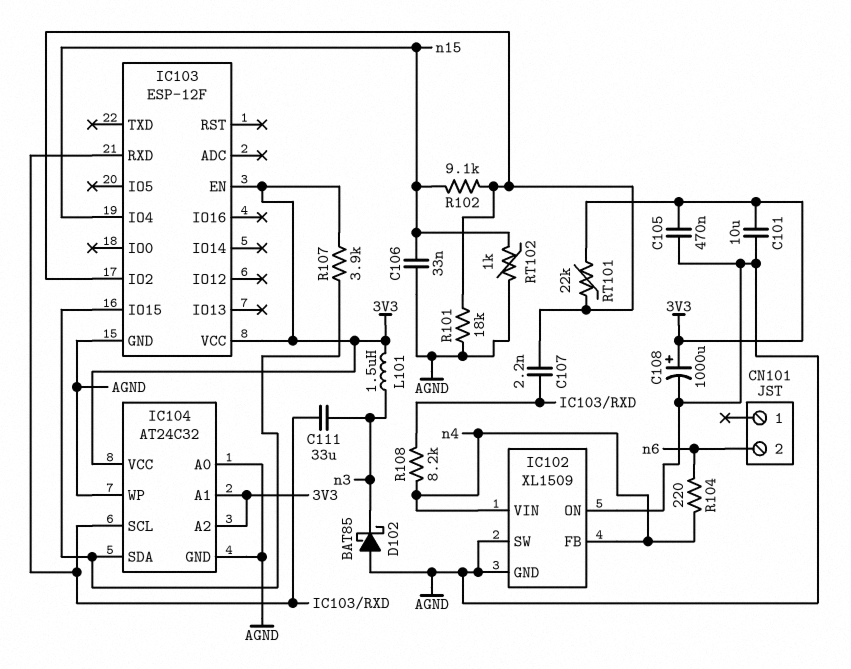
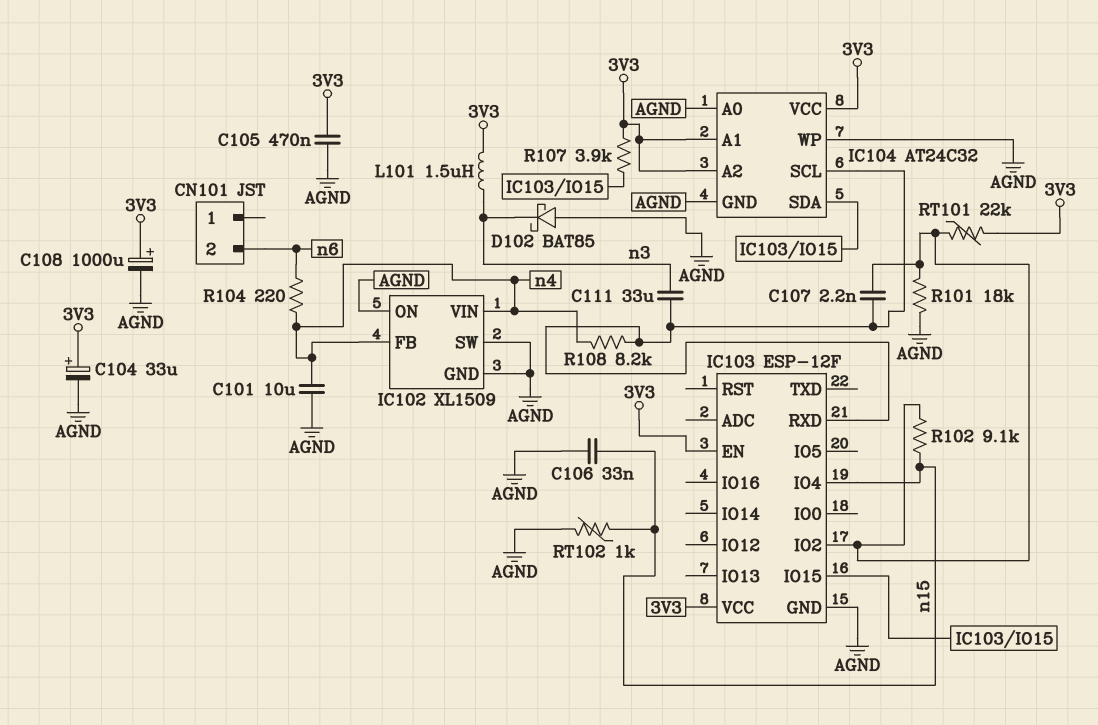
C101: 10uF (3V3, AGND) -> 10uF (AGND, n4)
C104: none -> 33uF (plus 3V3, minus AGND)

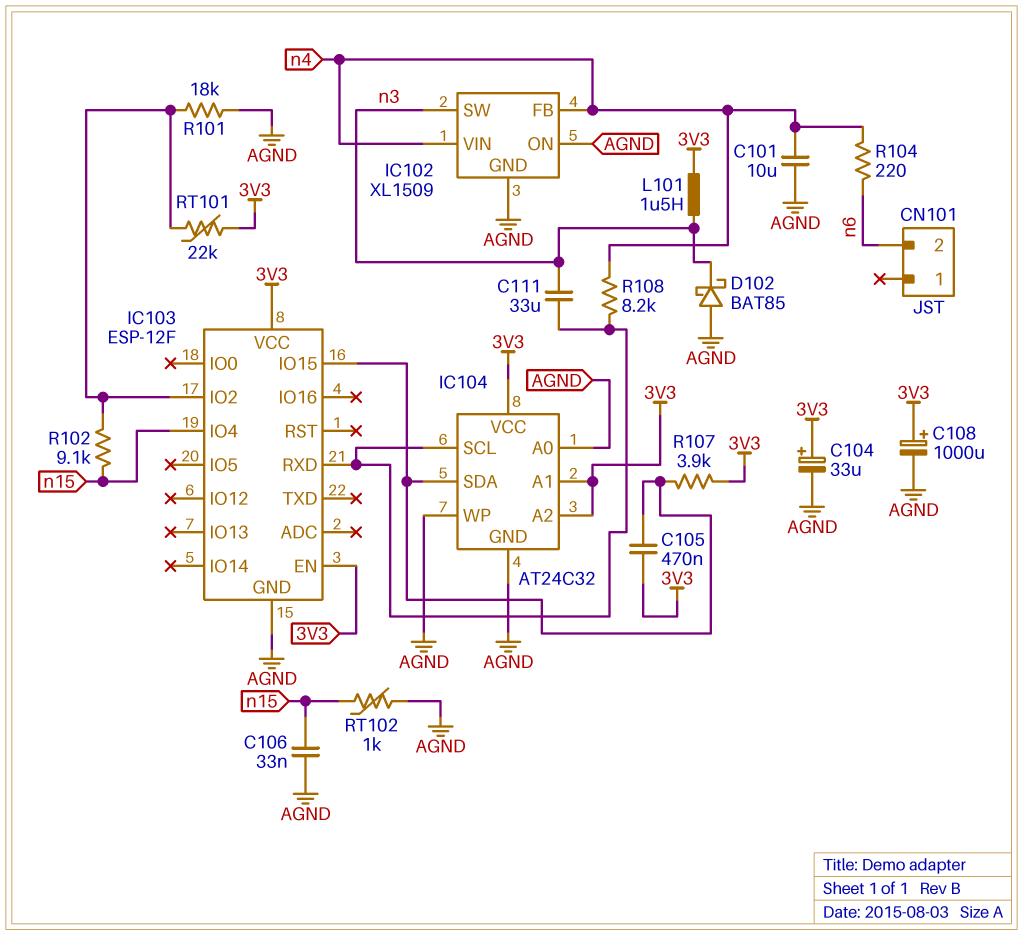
C105: 470nF (3V3, AGND) -> 470nF (3V3, IC103/IO15)
C107: 2.2nF (IC103/IO2, IC103/RXD) -> none
IC102 pin SW: AGND -> n3

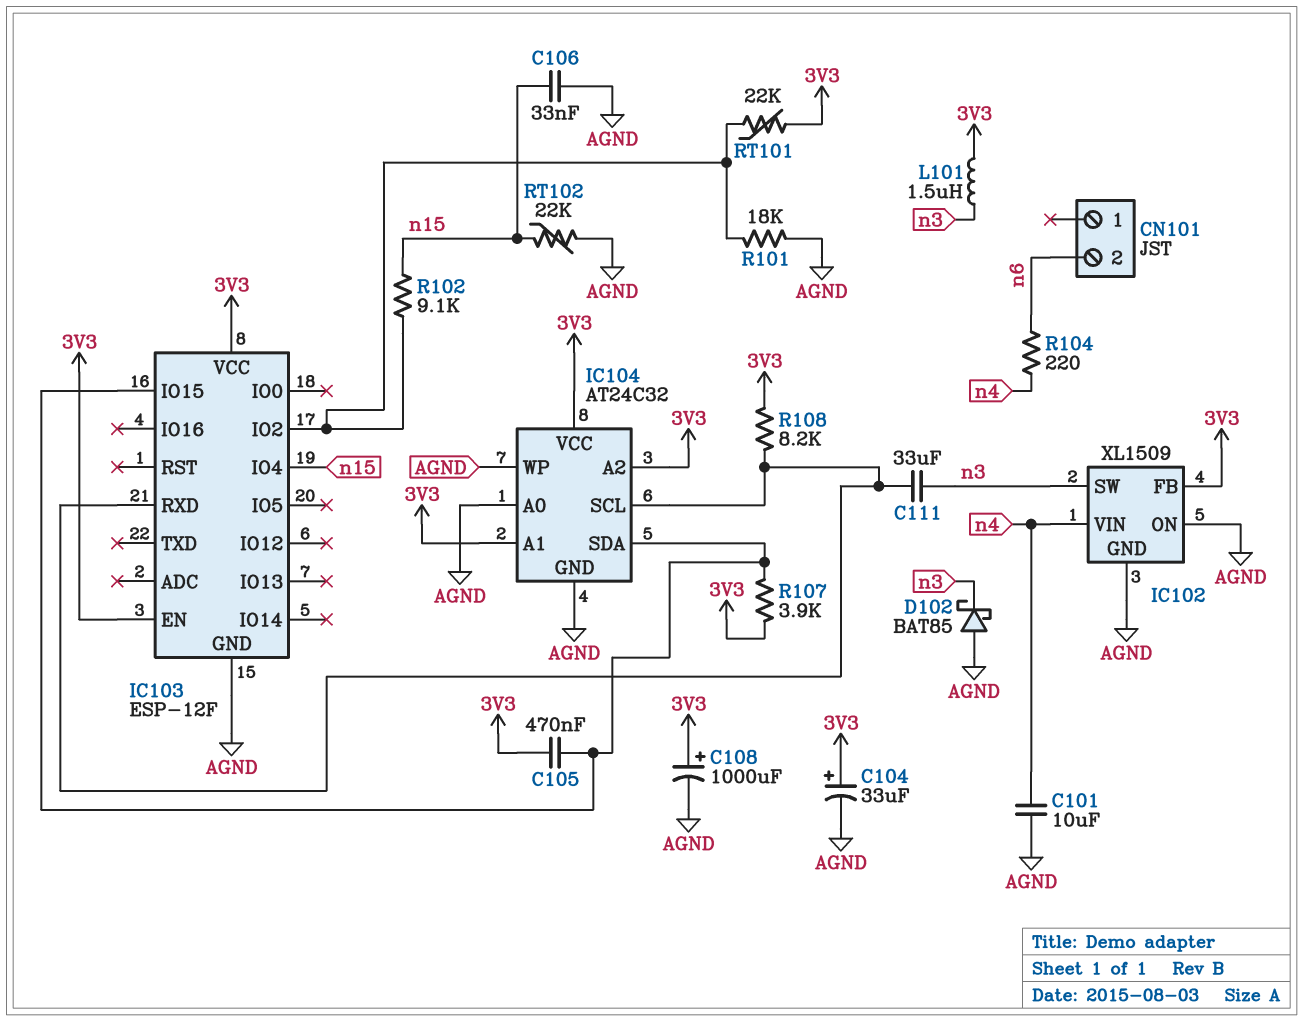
IC102 pin FB: n4 -> 3V3
R108: 8.2k (IC103/RXD, n4) -> 8.2k (3V3, IC103/RXD)
RT102: 1k (AGND, n15) -> 22k (AGND, n15)

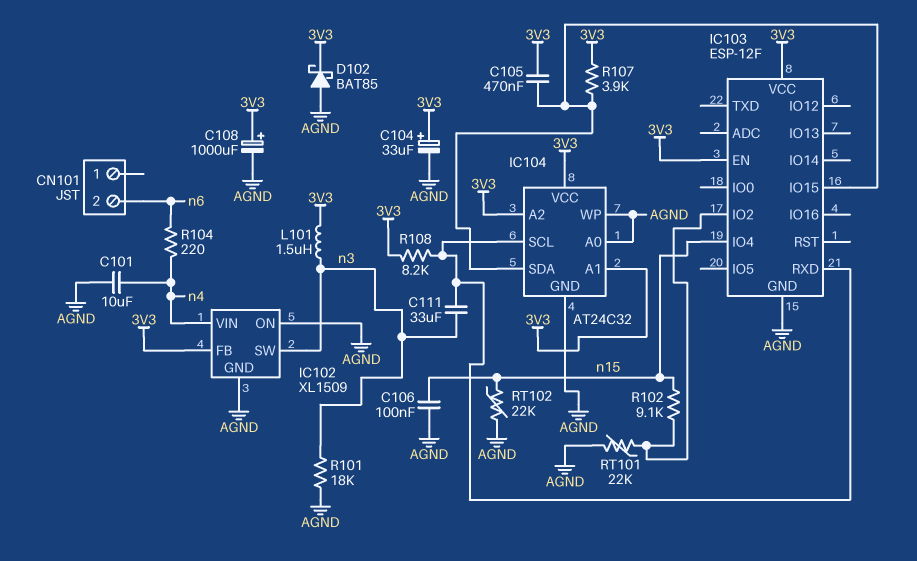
C106: 33nF (AGND, n15) -> 100nF (AGND, n15)
D102: schottky BAT85 (A AGND, K n3) -> schottky BAT85 (A AGND, K 3V3)
R101: 18k (AGND, IC103/IO2) -> 18k (AGND, n3)
RT101: 22k (3V3, IC103/IO2) -> 22k (AGND, IC103/IO2)

